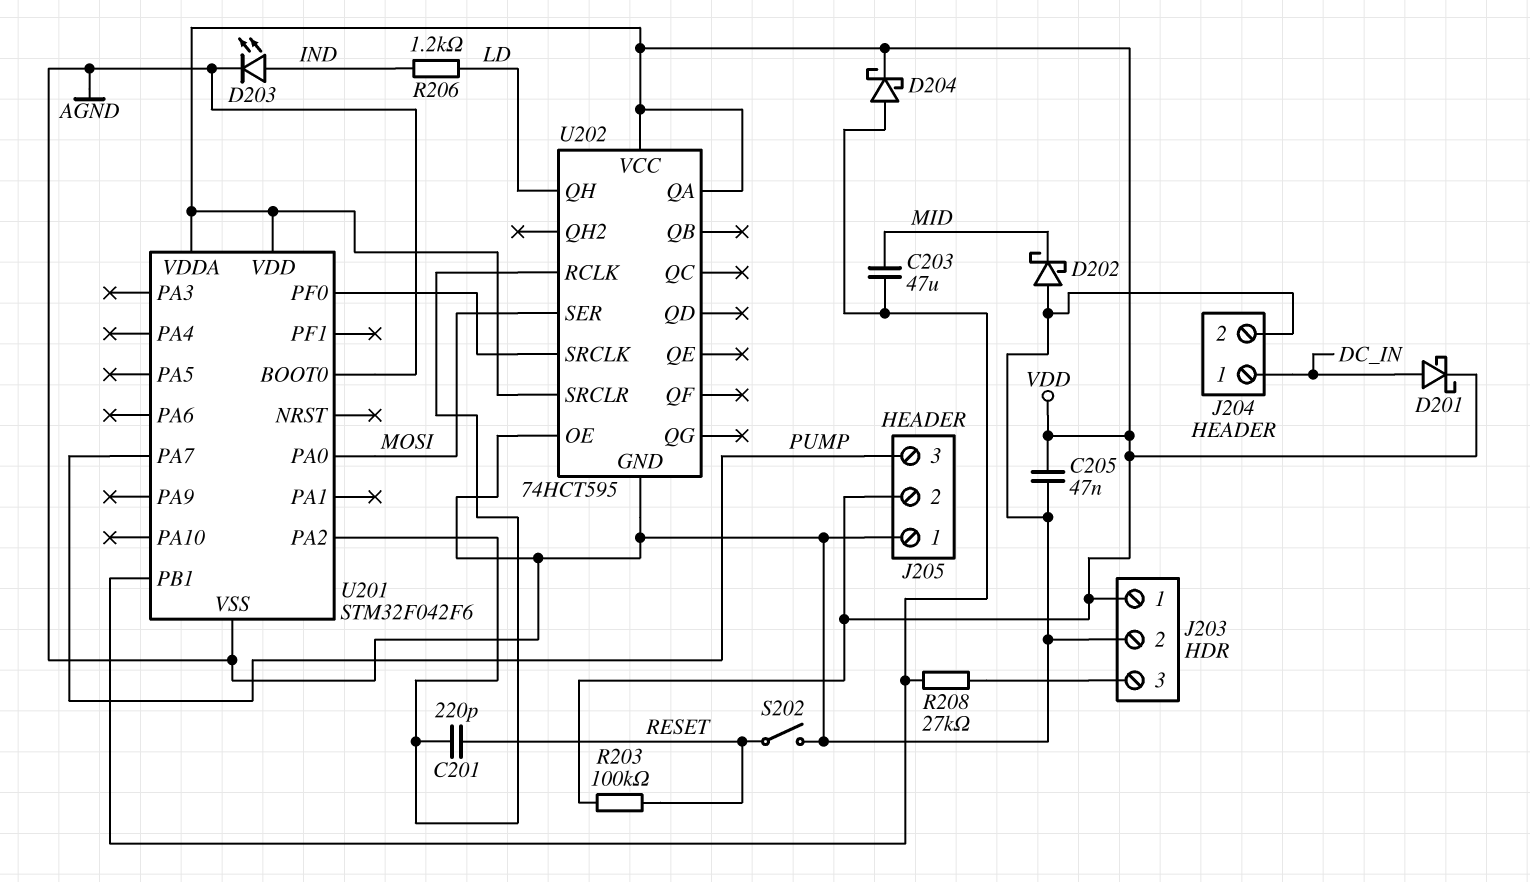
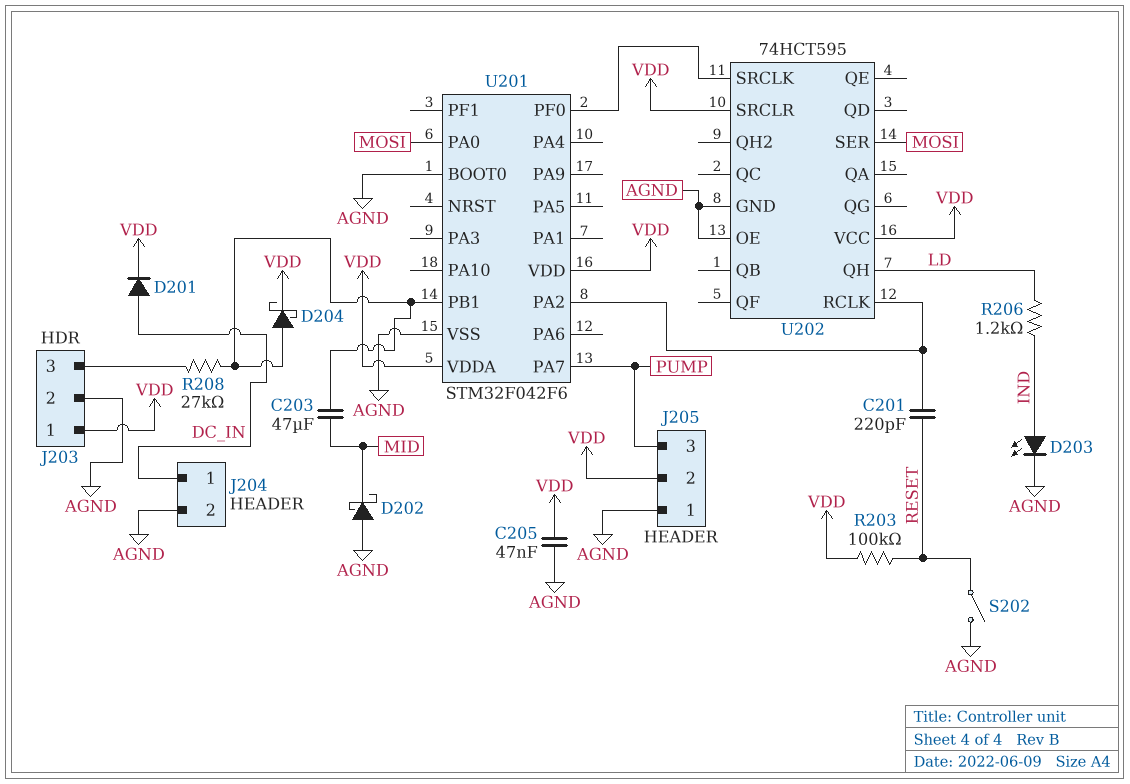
D201: schottky (A DC_IN, K VDD) -> diode (A DC_IN, K VDD)
U202 pin QA: VDD -> none

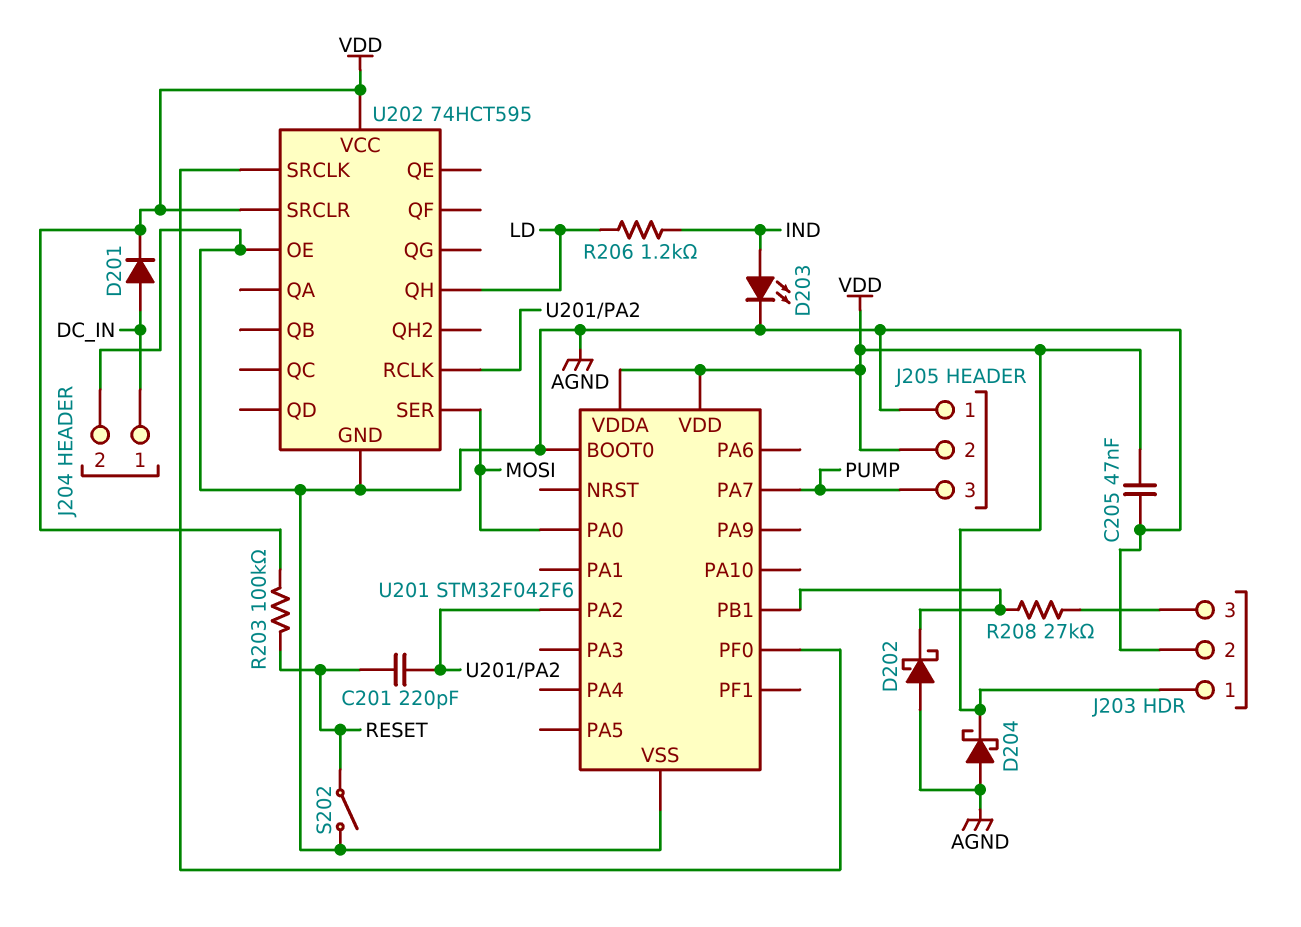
C203: 47uF (MID, U201/PB1) -> none
D202: schottky (A AGND, K MID) -> schottky (A AGND, K U201/PB1)
D204: schottky (A U201/PB1, K VDD) -> schottky (A AGND, K VDD)

